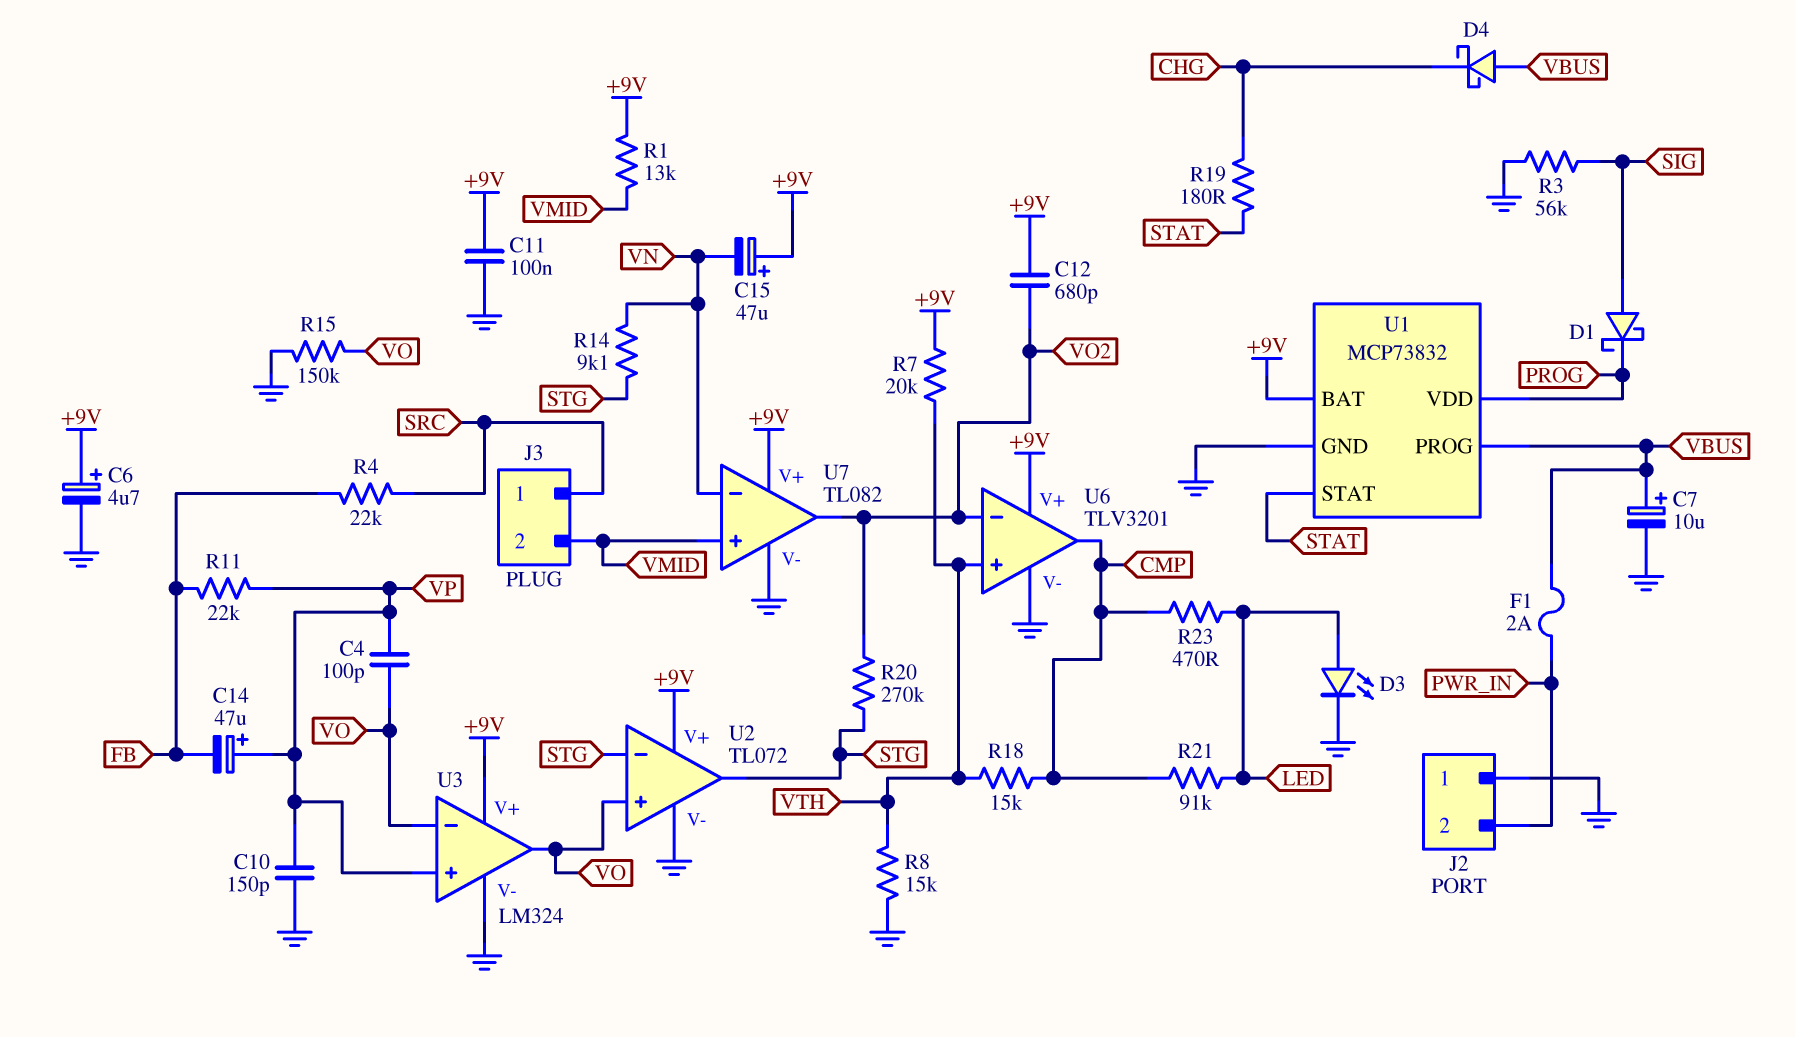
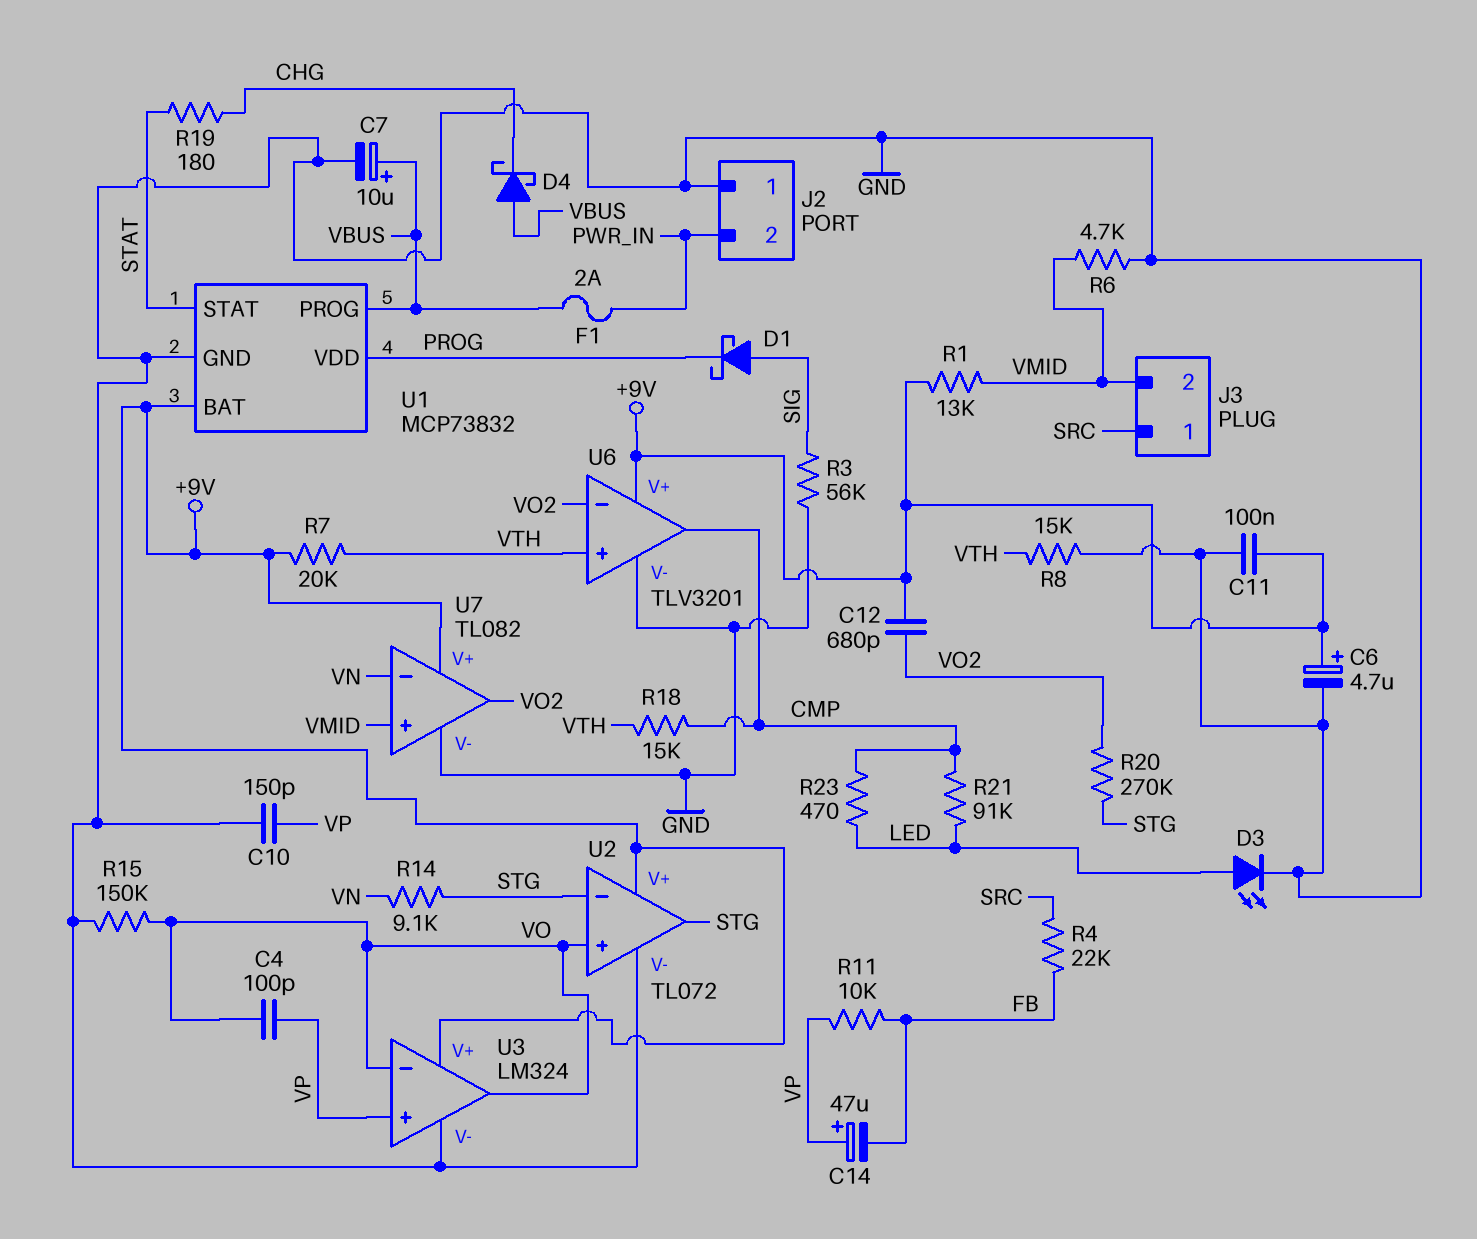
C15: 47uF (plus +9V, minus VN) -> none
R6: none -> 4.7k (GND, VMID)
R11: 22k (FB, VP) -> 10k (FB, VP)

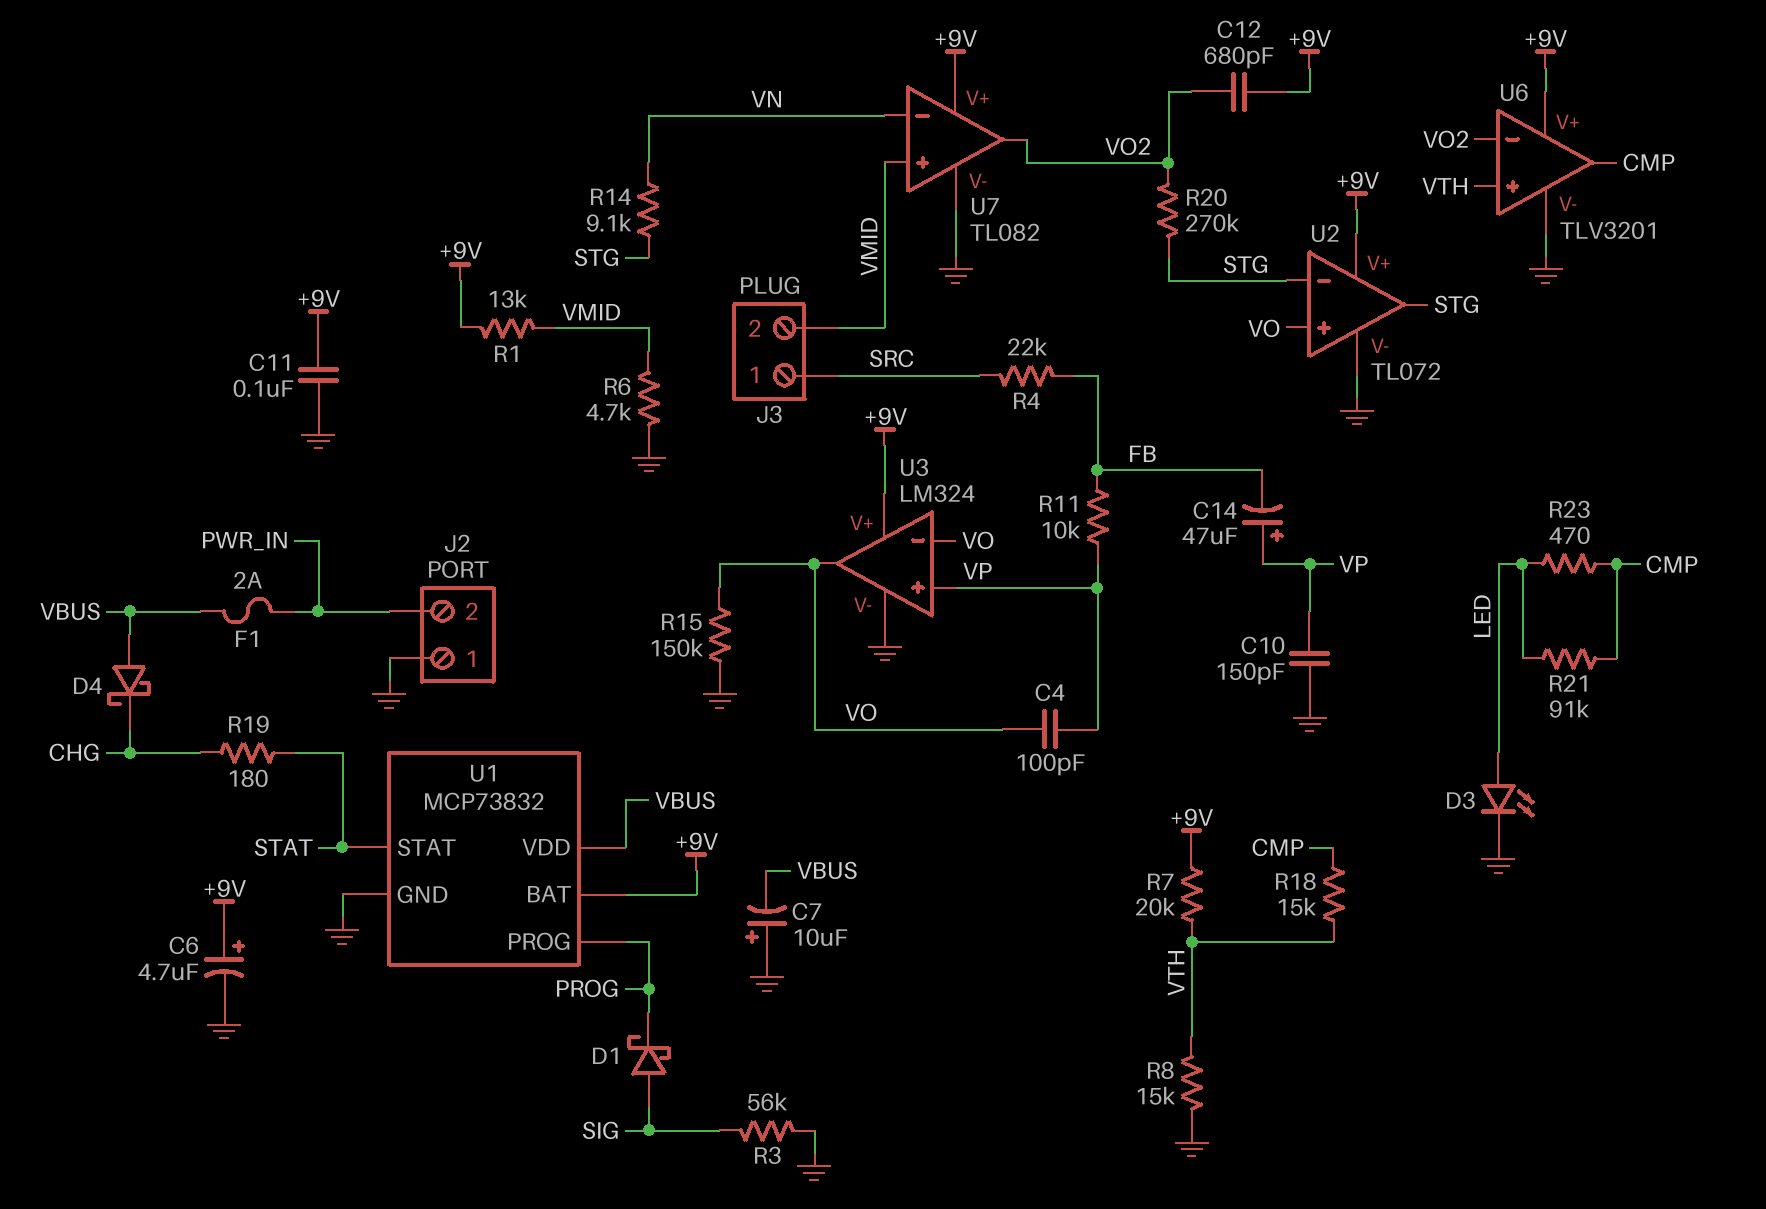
C7: 10uF (plus VBUS, minus GND) -> 10uF (plus GND, minus VBUS)
U1 pin PROG: VBUS -> PROG
U1 pin VDD: PROG -> VBUS

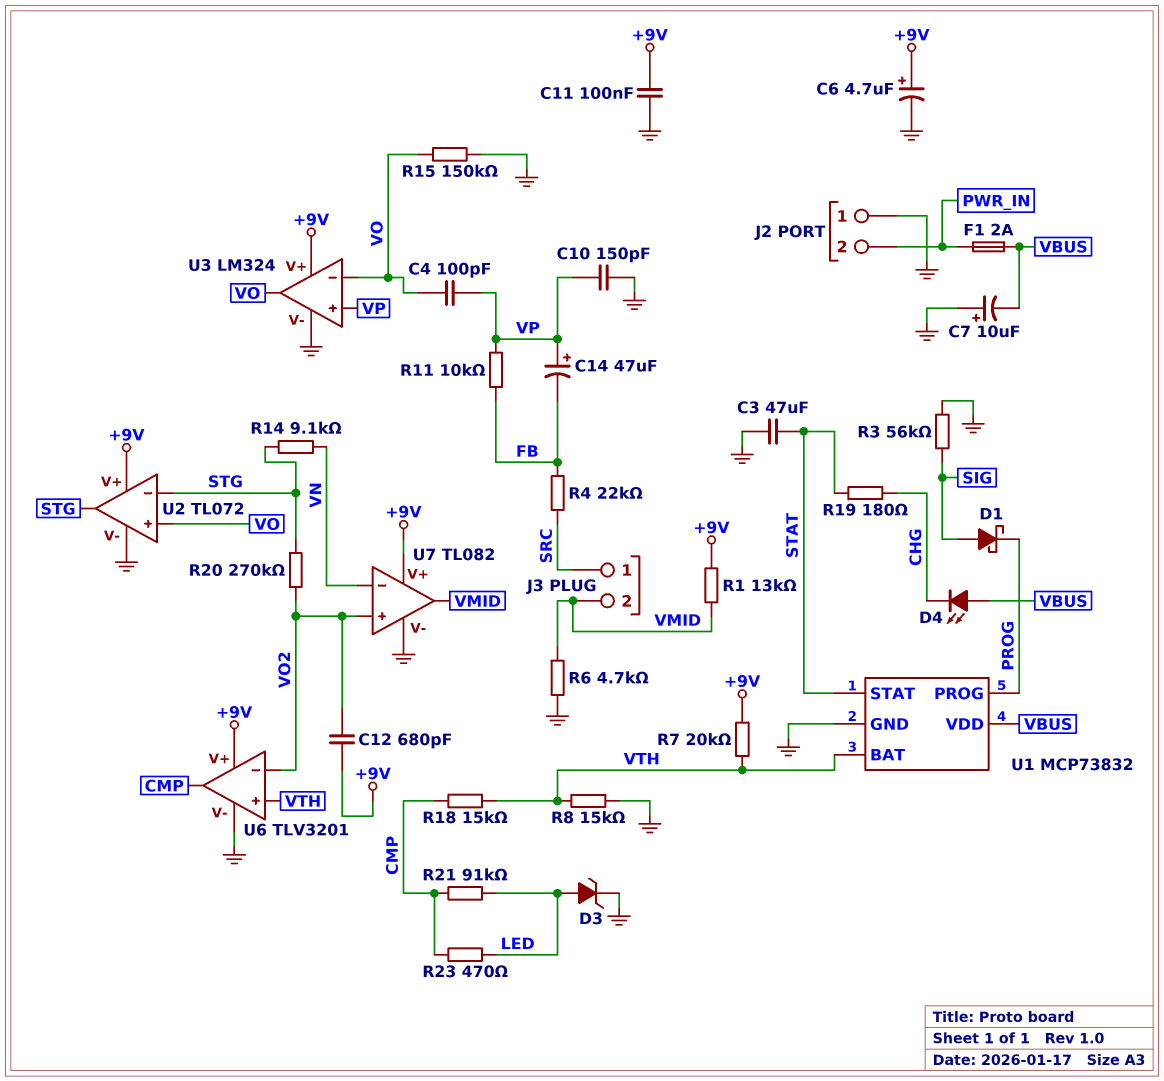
C3: none -> 47uF (GND, STAT)
D3: LED (A LED, K GND) -> zener (A LED, K GND)
D4: schottky (A VBUS, K CHG) -> LED (A VBUS, K CHG)
U1 pin BAT: +9V -> VTH
U7 pin in+: VMID -> VO2
U7 pin out: VO2 -> VMID

